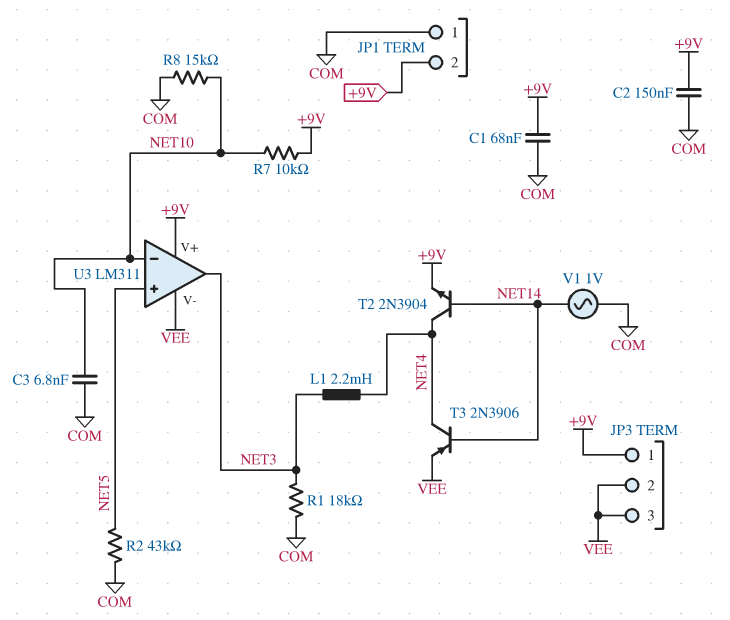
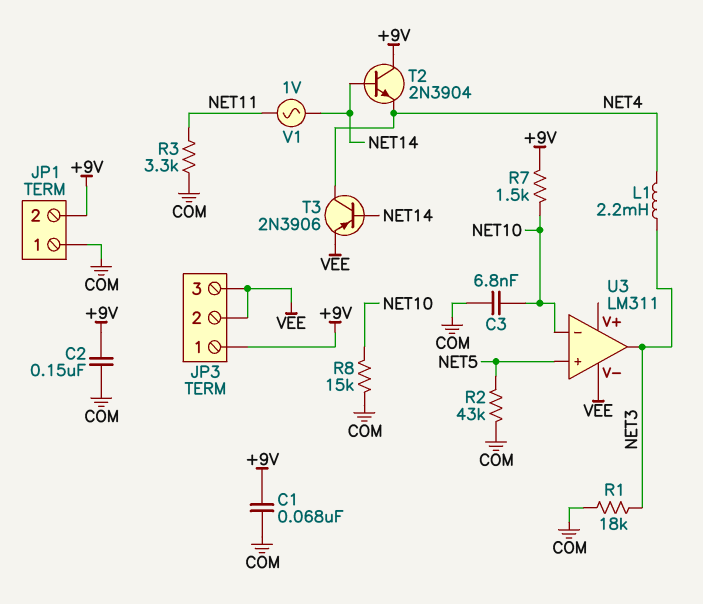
R3: none -> 3.3k (COM, NET11)
R7: 10k (+9V, NET10) -> 1.5k (+9V, NET10)
T2: NPN 2N3904 (B NET14, C NET4, E +9V) -> NPN 2N3904 (B NET14, C +9V, E NET4)
U3 pin V+: +9V -> none
V1: AC 1V (COM, NET14) -> AC 1V (NET11, NET14)

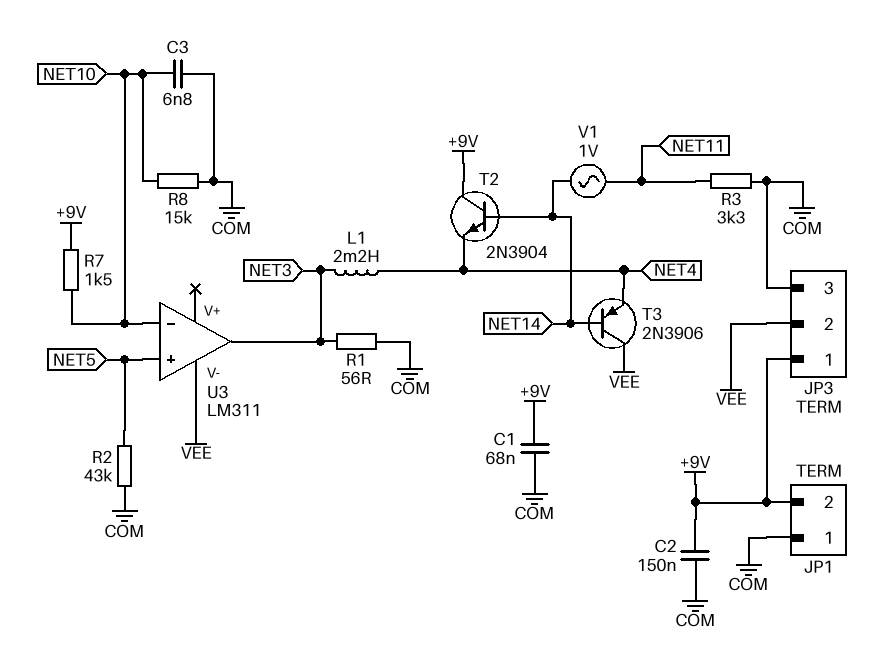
JP3 pin 3: VEE -> COM
R1: 18k (COM, NET3) -> 56 (COM, NET3)
T3: PNP 2N3906 (B NET14, C NET4, E VEE) -> PNP 2N3906 (B NET14, C VEE, E NET4)

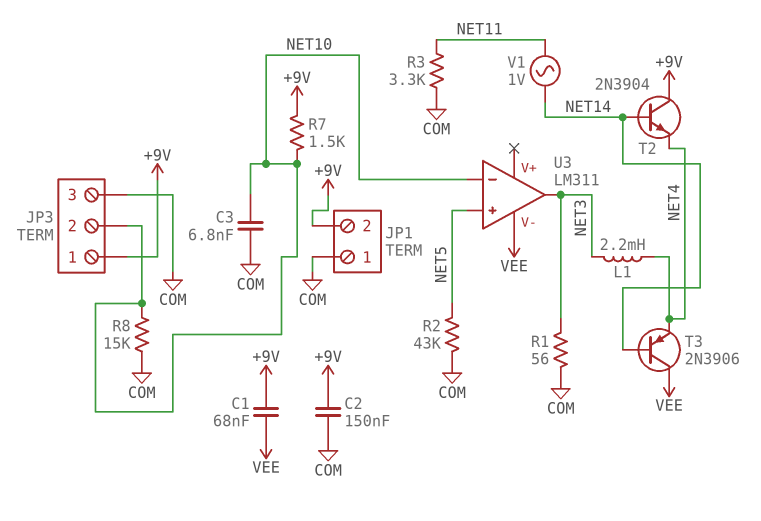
C1: 68nF (+9V, COM) -> 68nF (+9V, VEE)
JP3 pin 2: VEE -> NET10

